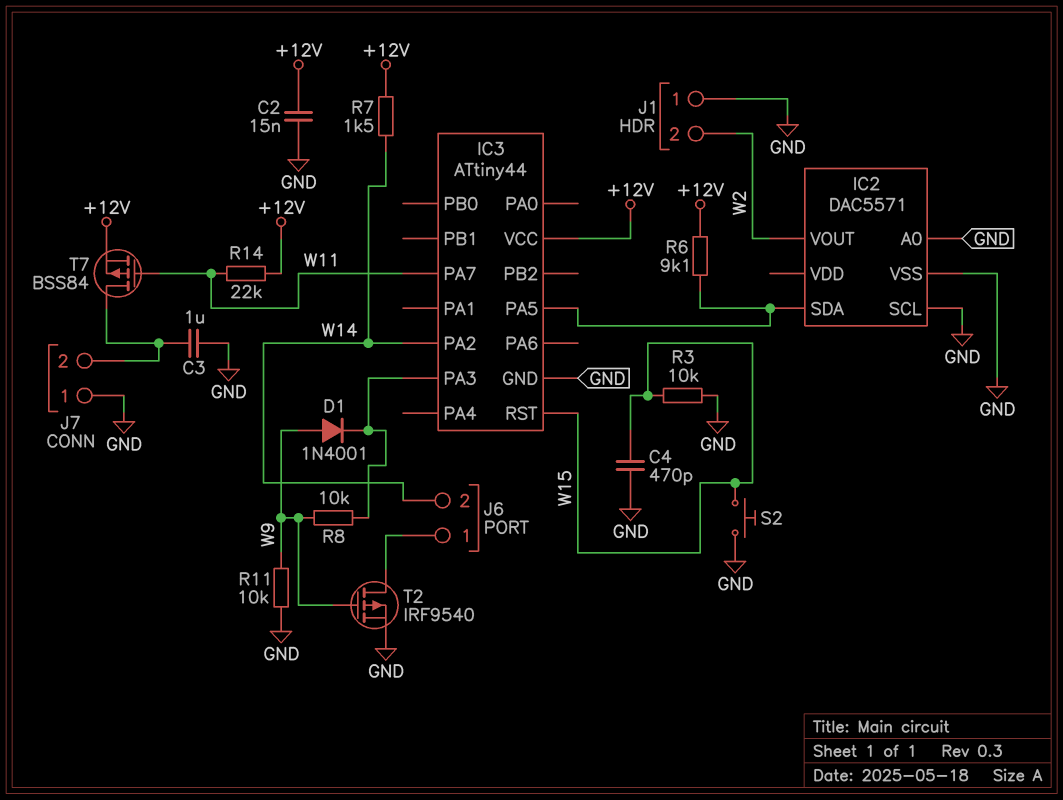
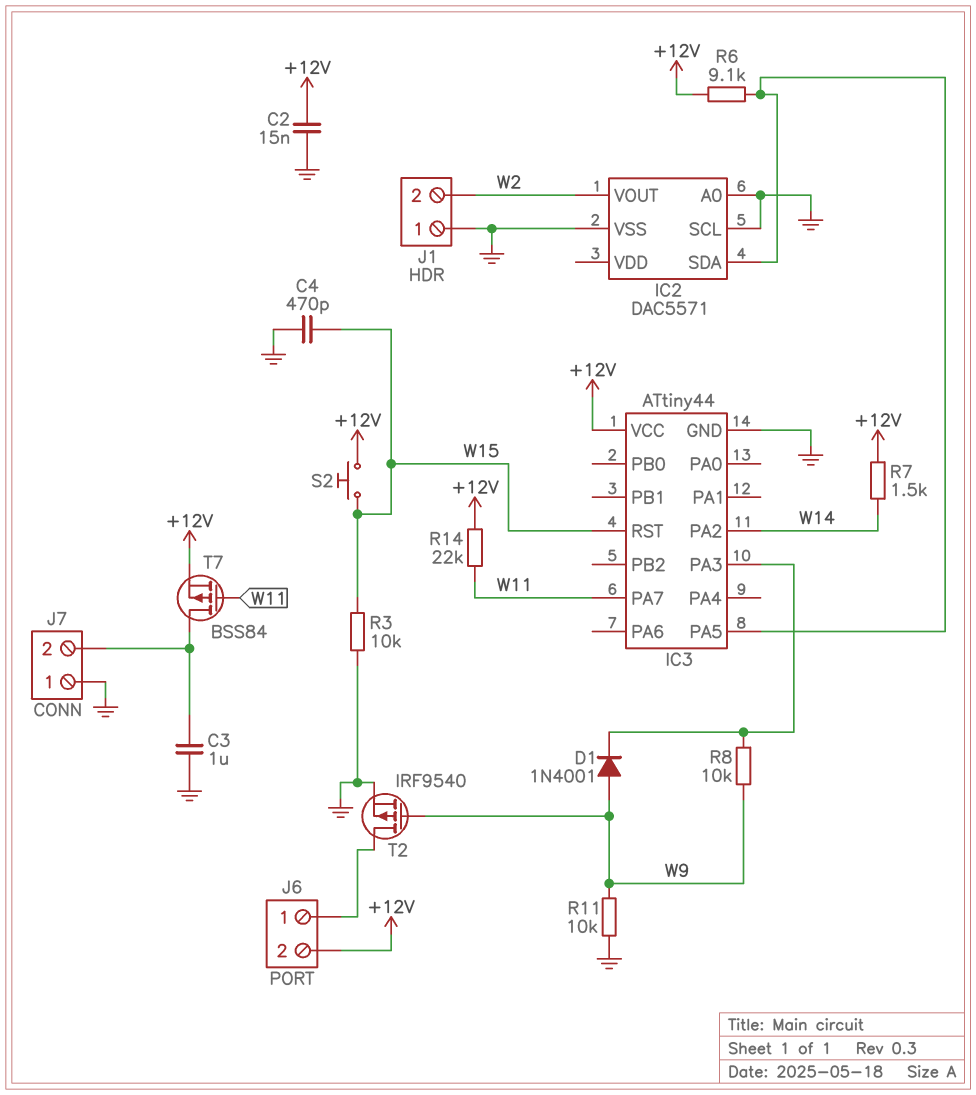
J6 pin 2: W14 -> +12V
S2: button (GND, W15) -> button (+12V, W15)

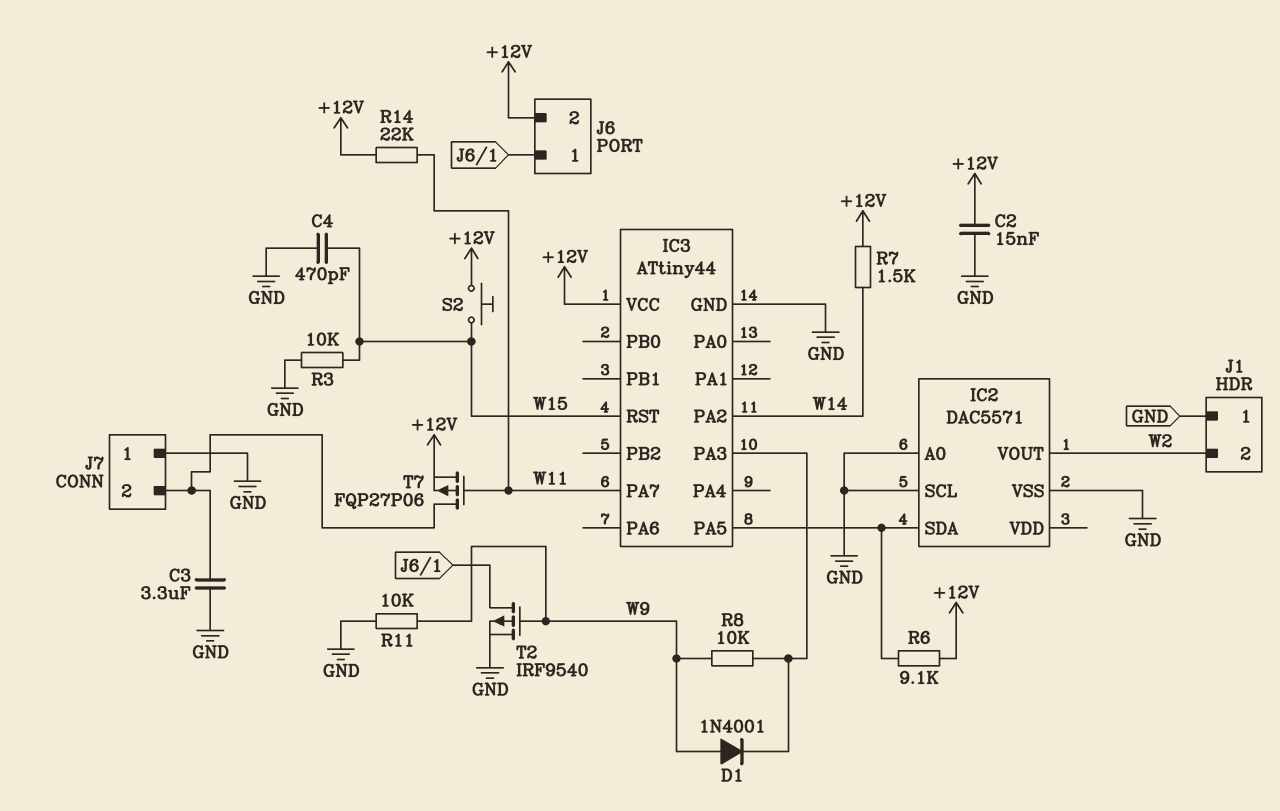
C3: 1uF (GND, J7/2) -> 3.3uF (GND, J7/2)
T7: PMOS BSS84 (G W11, D J7/2, S +12V) -> PMOS FQP27P06 (G W11, D J7/2, S +12V)

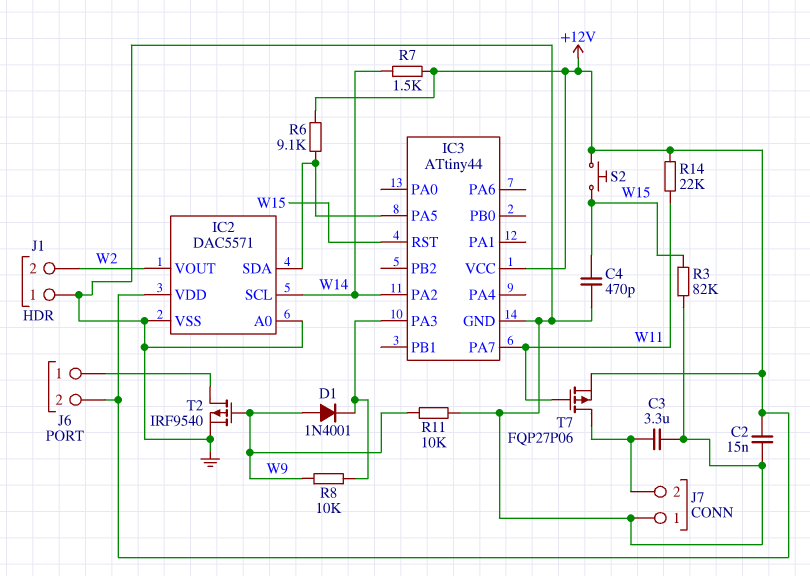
IC2 pin SCL: GND -> W14
IC2 pin VDD: none -> +12V
R3: 10k (GND, W15) -> 82k (GND, W15)

